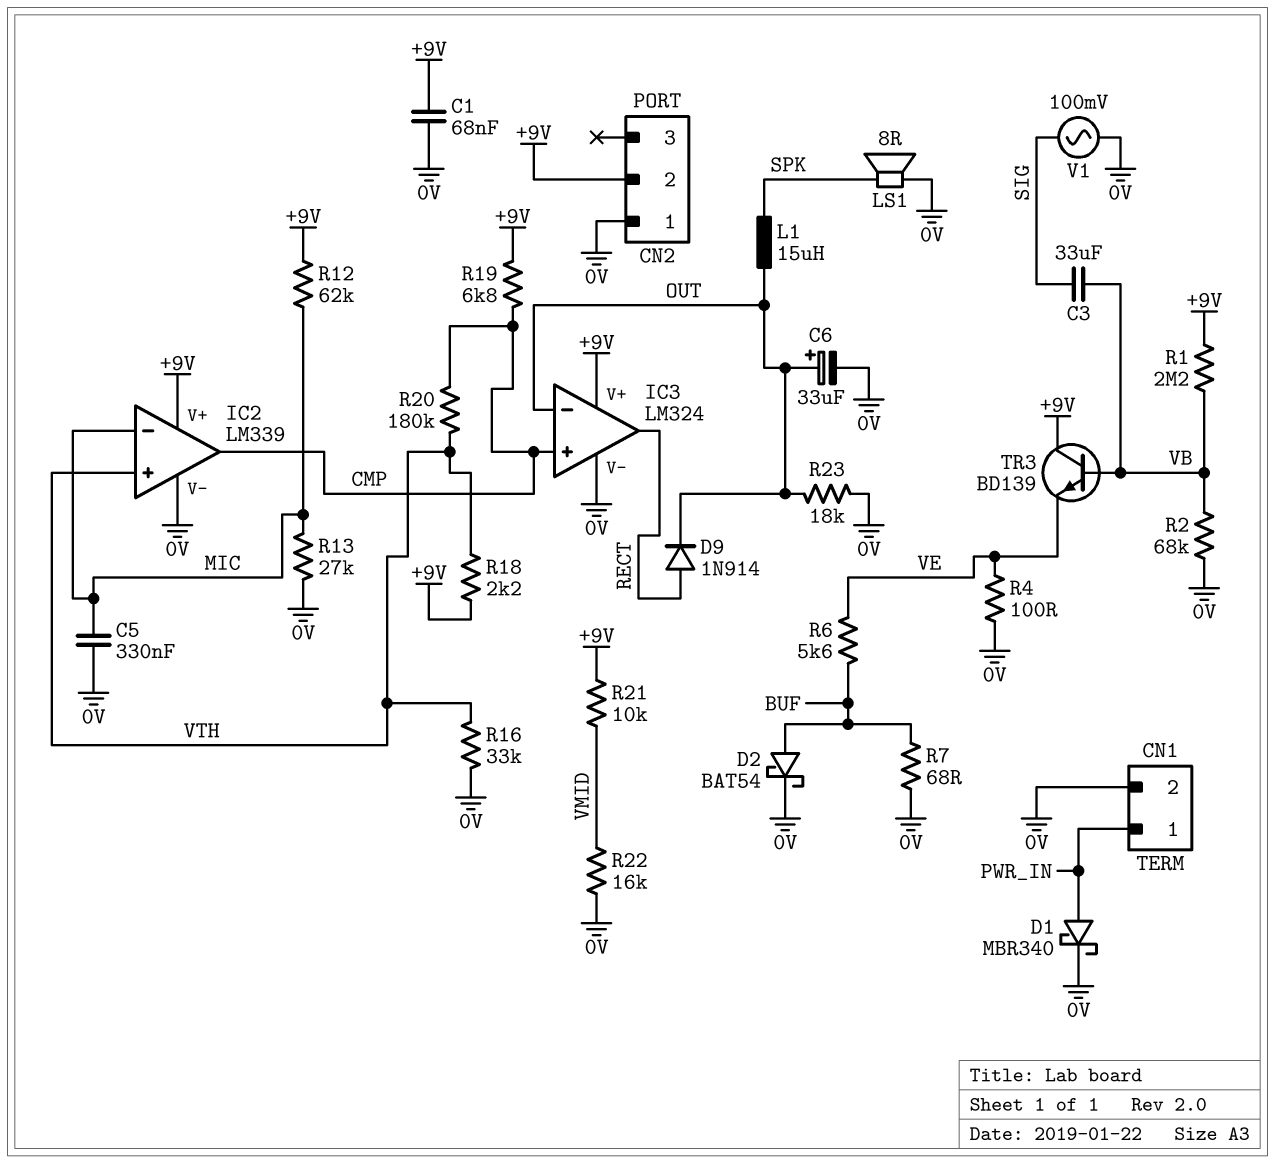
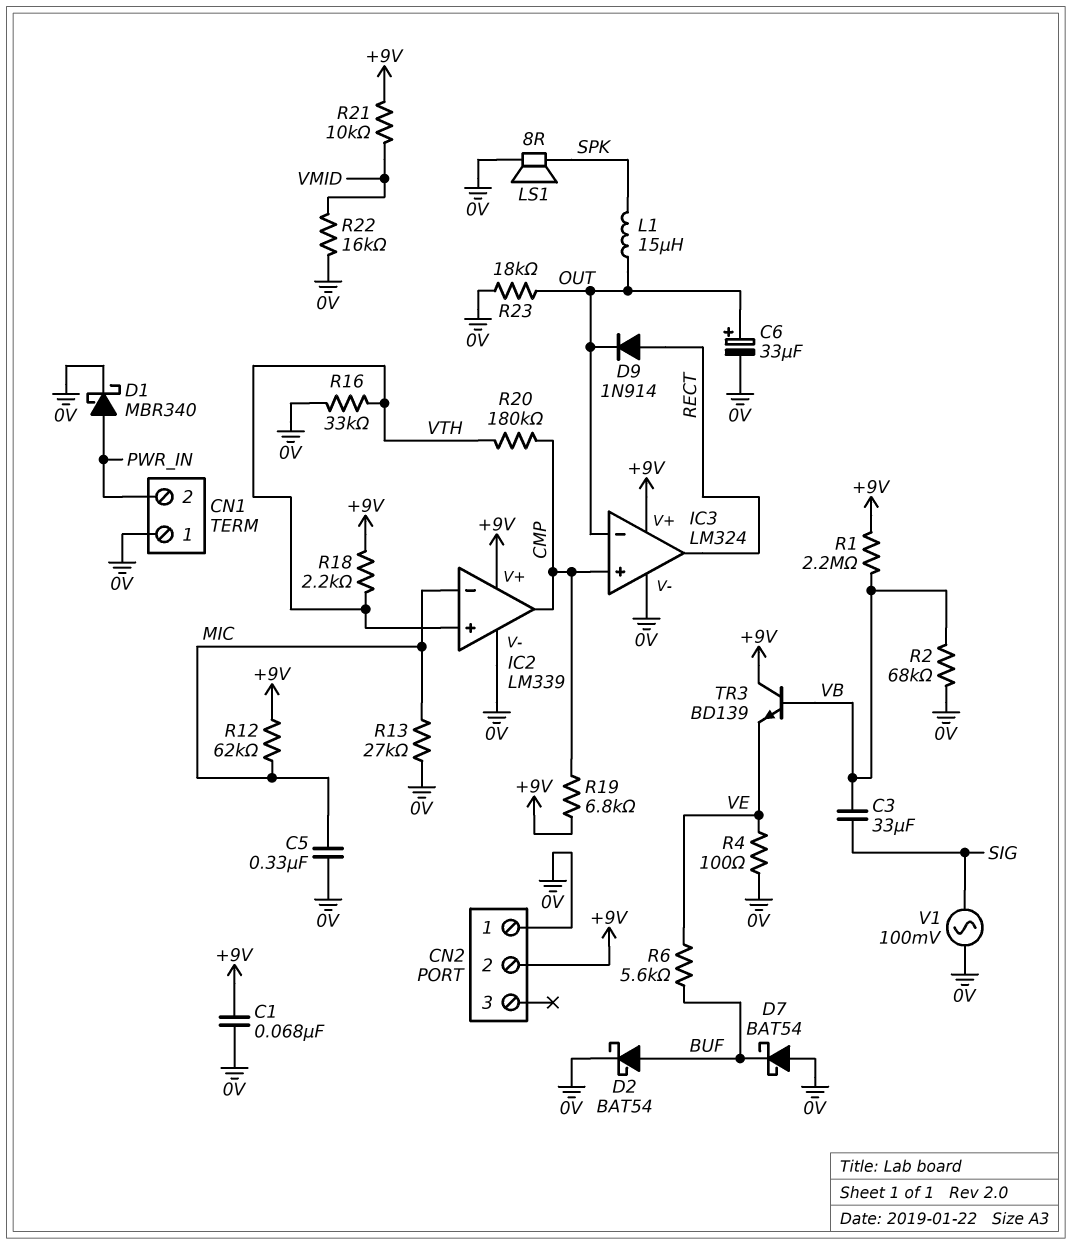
CN1 pin 1: PWR_IN -> 0V
CN1 pin 2: 0V -> PWR_IN
D7: none -> schottky BAT54 (A 0V, K BUF)
R7: 68 (0V, BUF) -> none

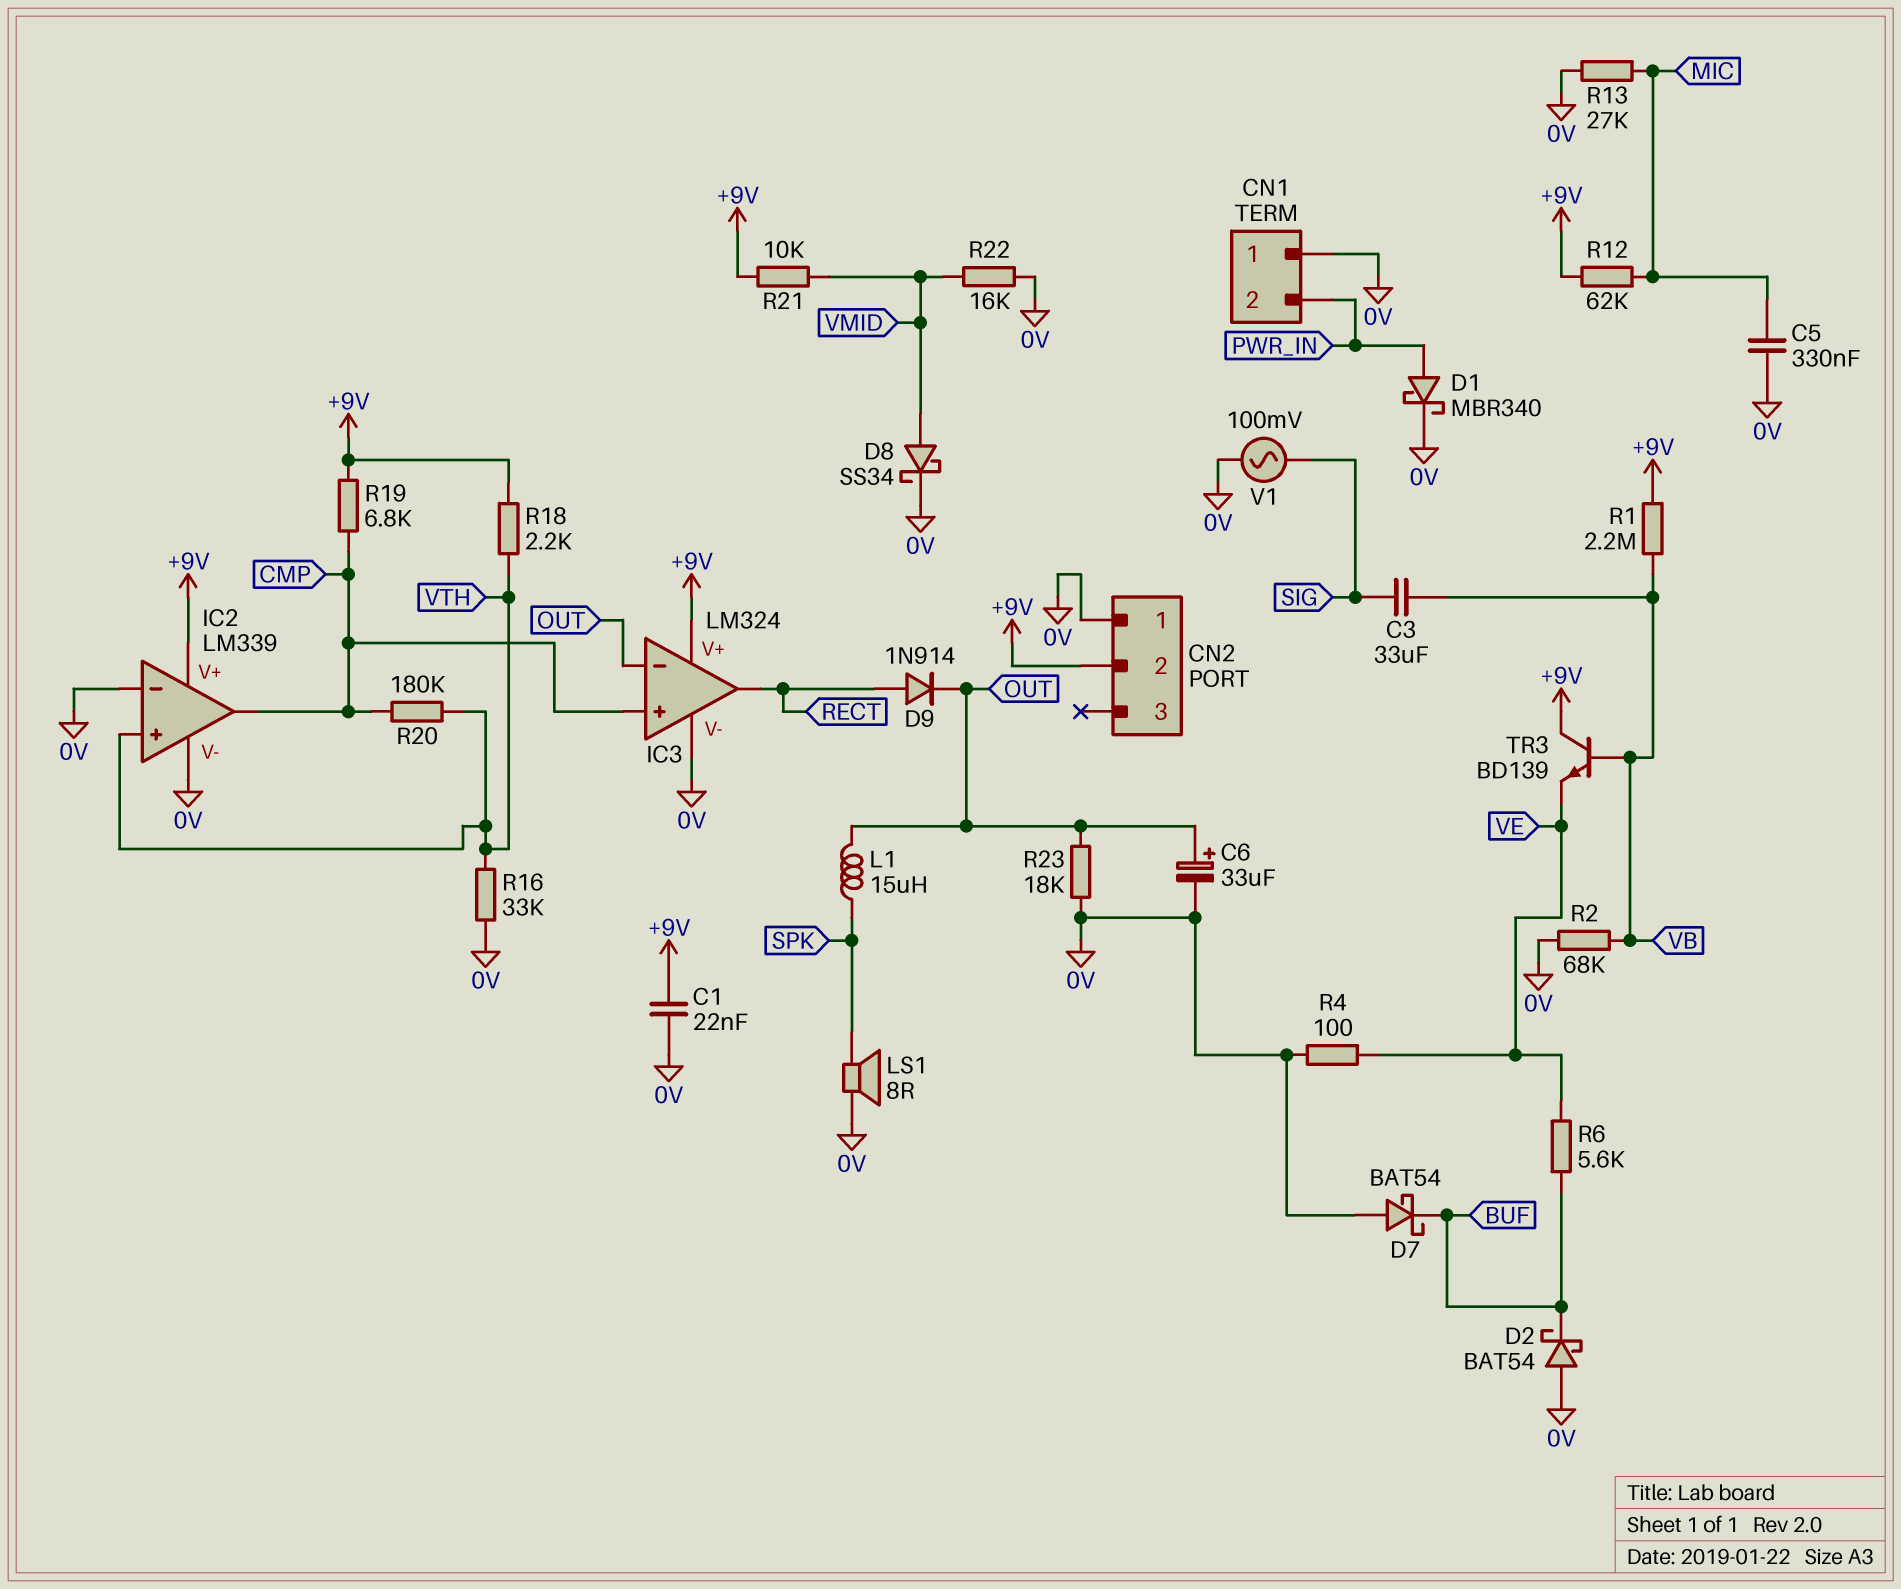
C1: 68nF (+9V, 0V) -> 22nF (+9V, 0V)
D2: schottky BAT54 (A BUF, K 0V) -> schottky BAT54 (A 0V, K BUF)
D8: none -> schottky SS34 (A VMID, K 0V)
IC2 pin in-: MIC -> 0V

